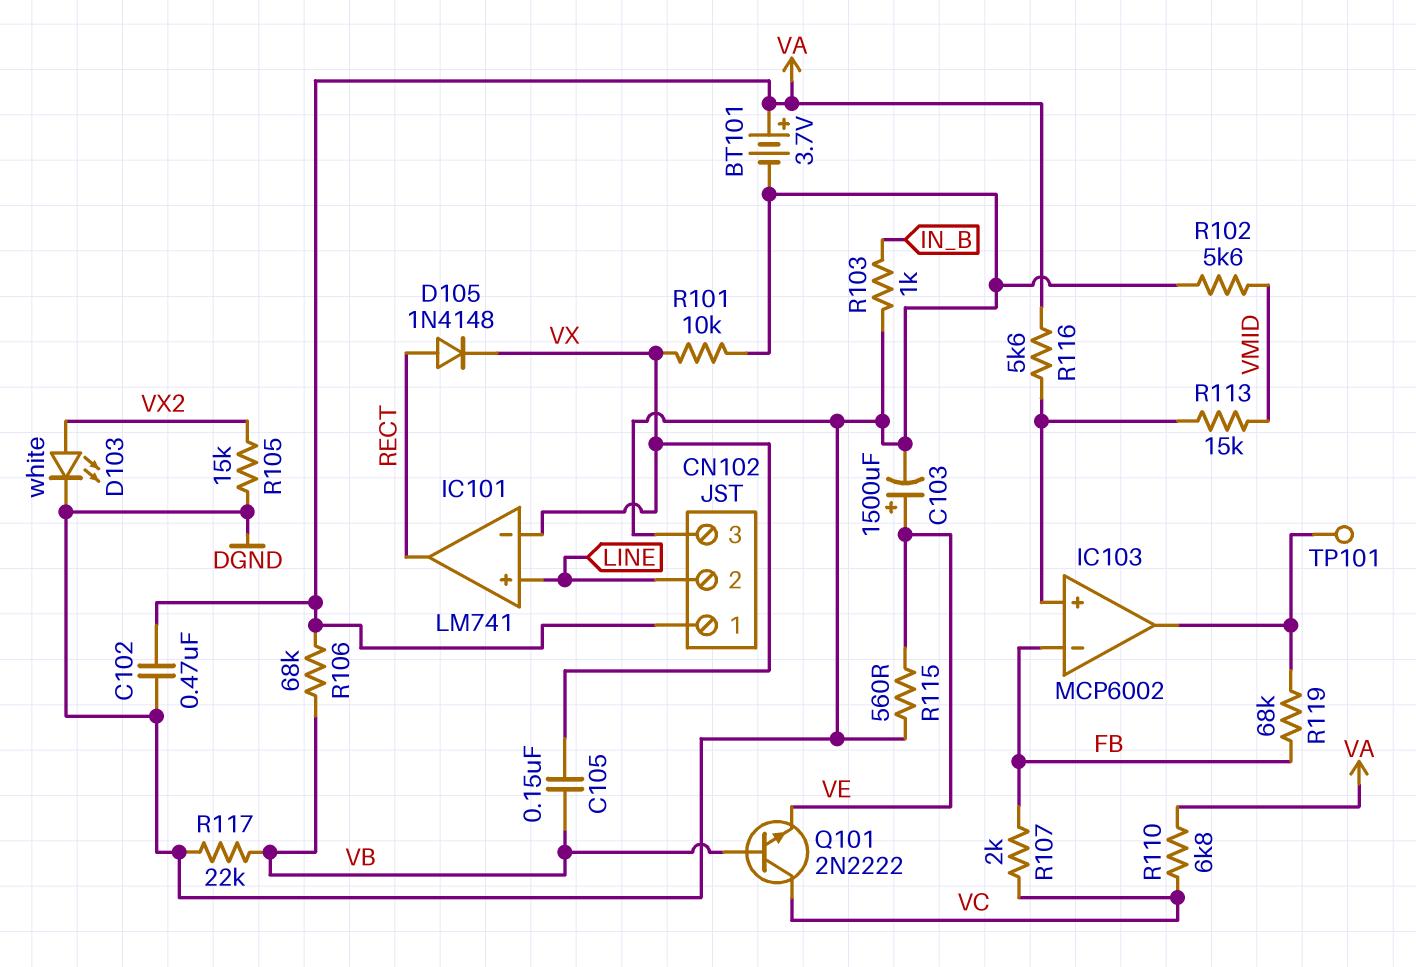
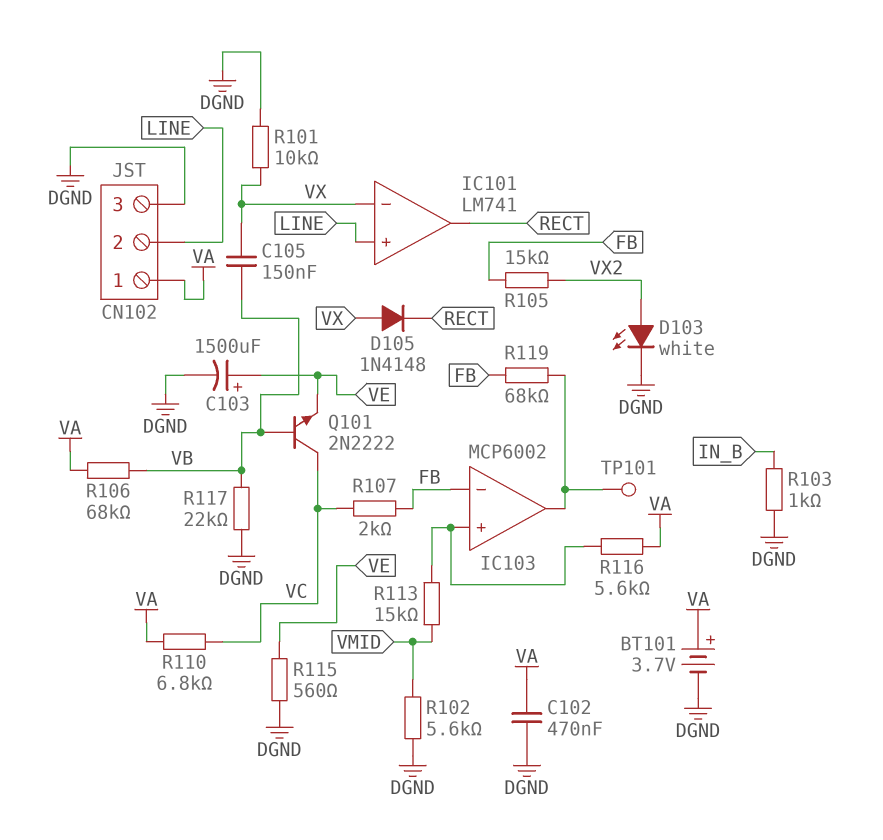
D105: diode 1N4148 (A RECT, K VX) -> diode 1N4148 (A VX, K RECT)
R105: 15k (DGND, VX2) -> 15k (FB, VX2)

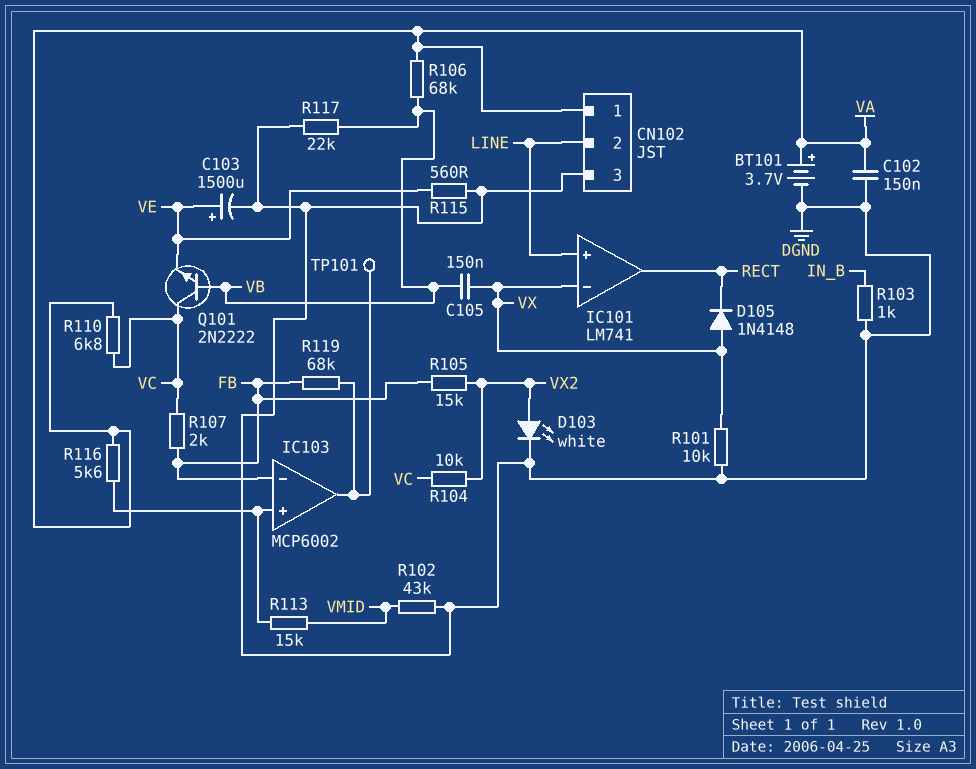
C102: 470nF (DGND, VA) -> 150nF (DGND, VA)
R102: 5.6k (DGND, VMID) -> 43k (DGND, VMID)
R104: none -> 10k (VC, VX2)

